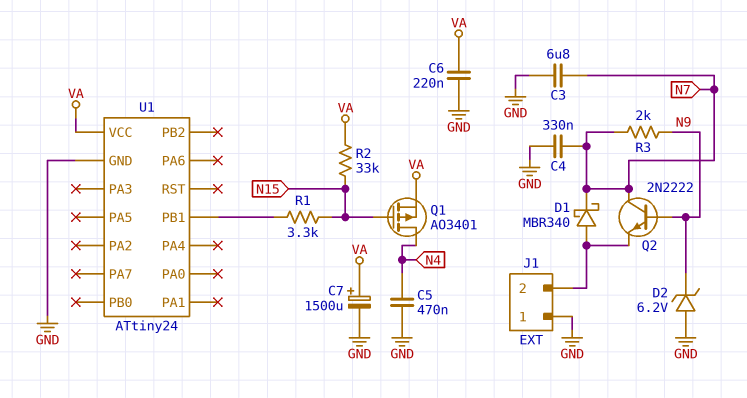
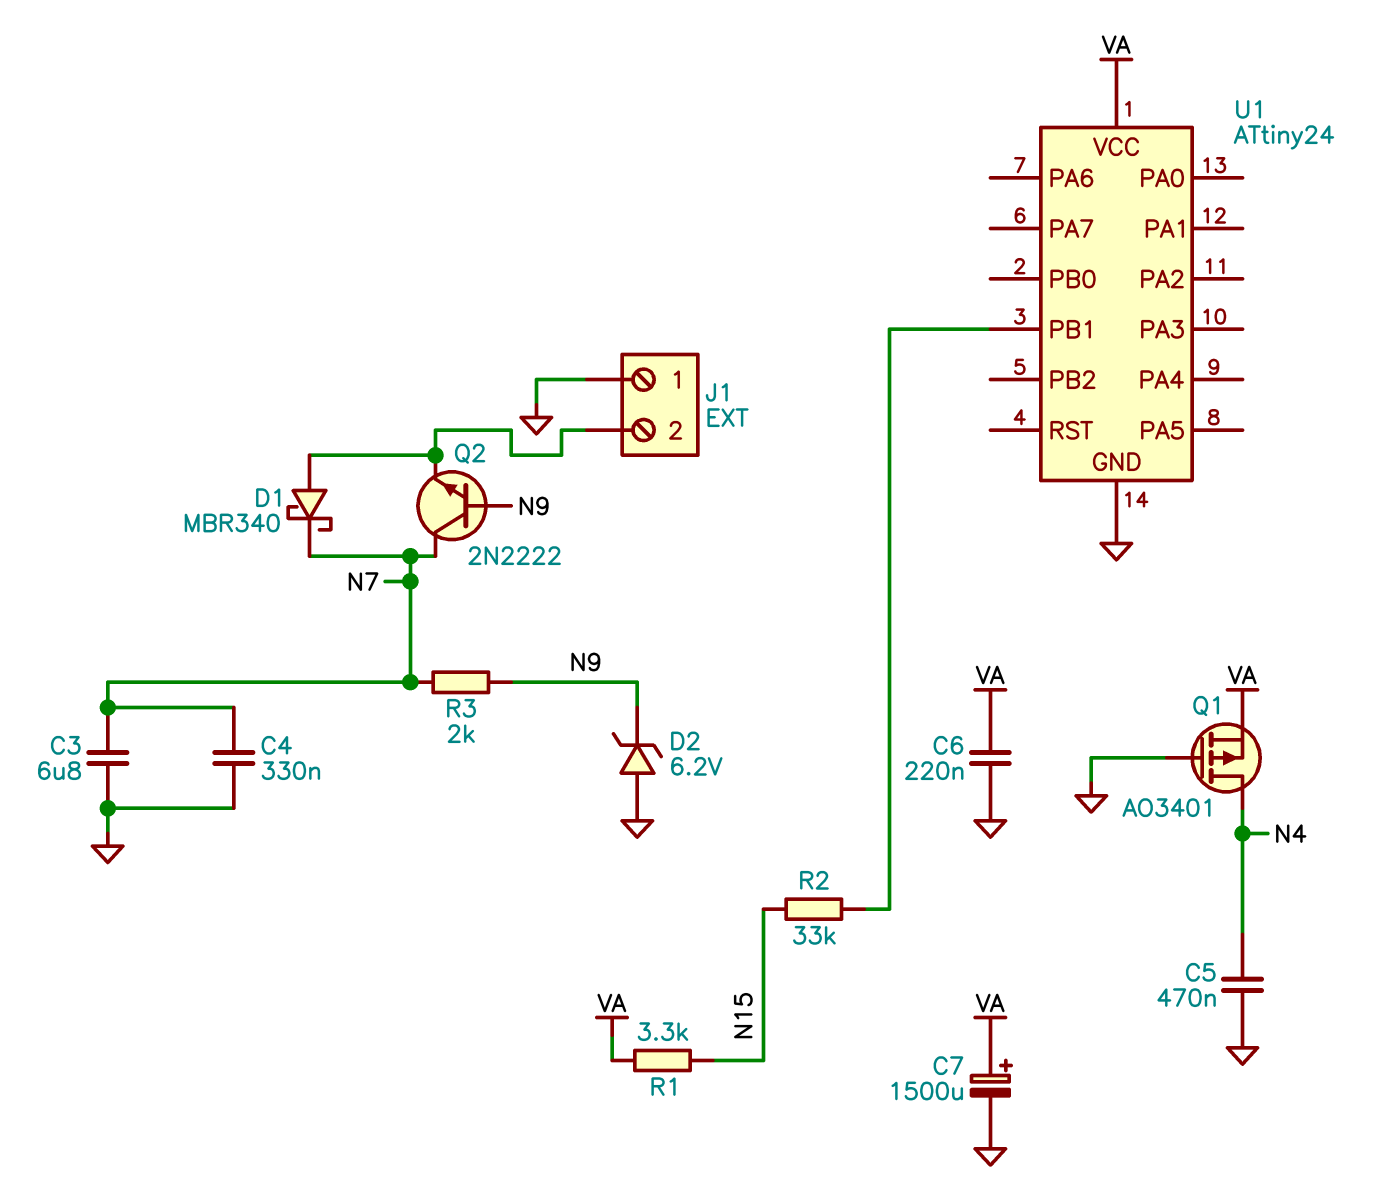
Q1: PMOS AO3401 (G N15, D N4, S VA) -> PMOS AO3401 (G GND, D N4, S VA)
R1: 3.3k (N15, U1/PB1) -> 3.3k (N15, VA)
R2: 33k (N15, VA) -> 33k (N15, U1/PB1)

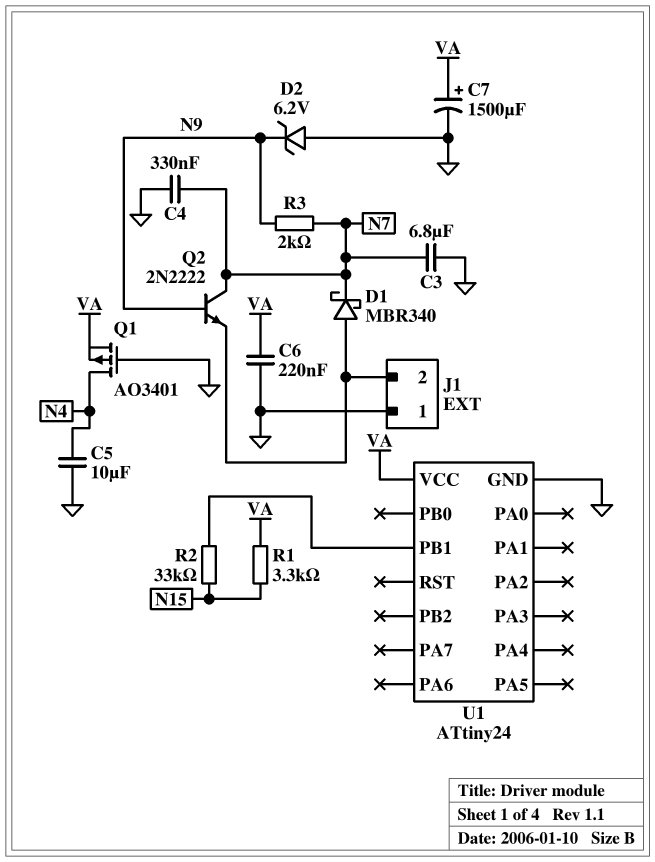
C5: 470nF (GND, N4) -> 10uF (GND, N4)

